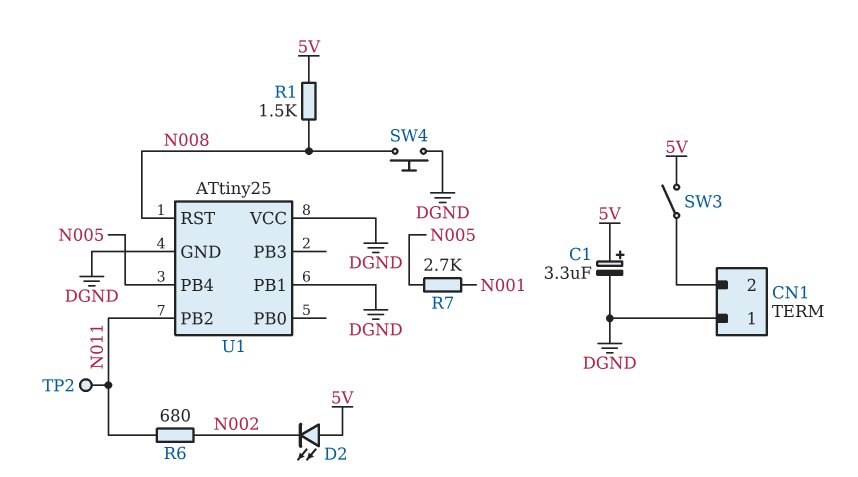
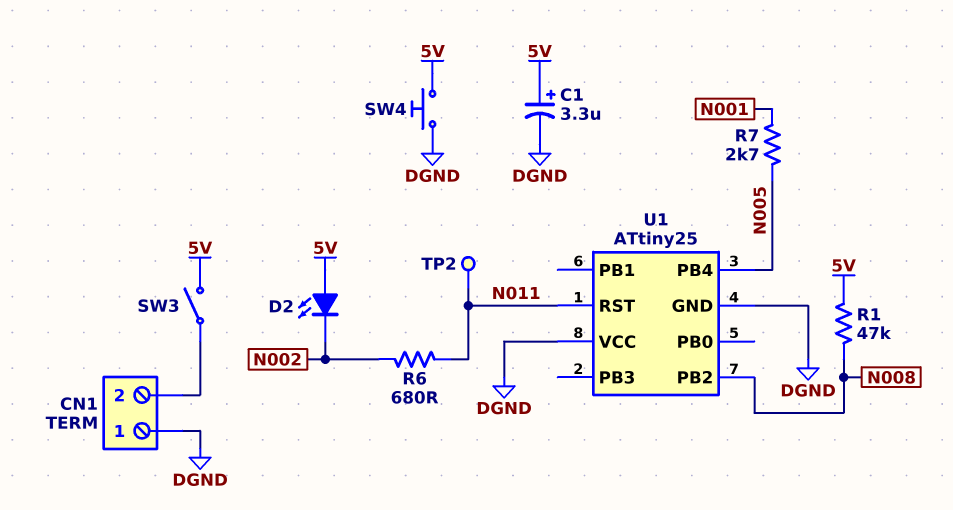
R1: 1.5k (5V, N008) -> 47k (5V, N008)
SW4: button (DGND, N008) -> button (5V, DGND)
U1 pin PB1: DGND -> none
U1 pin PB2: N011 -> N008
U1 pin RST: N008 -> N011

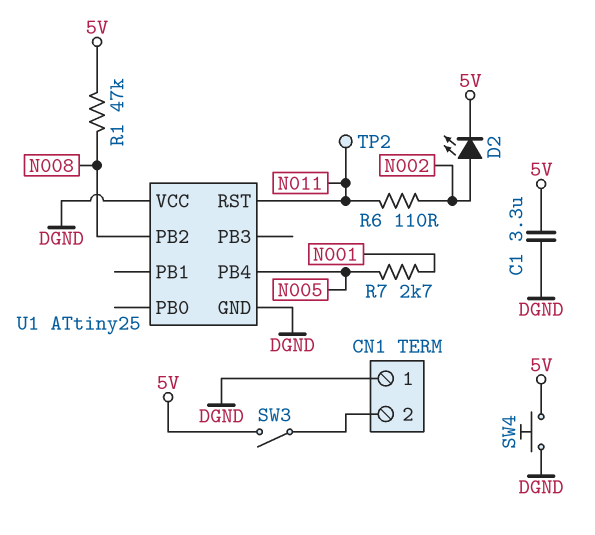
C1: 3.3uF (plus 5V, minus DGND) -> 3.3uF (5V, DGND)
D2: LED (A 5V, K N002) -> LED (A N002, K 5V)
R6: 680 (N002, N011) -> 110 (N002, N011)

